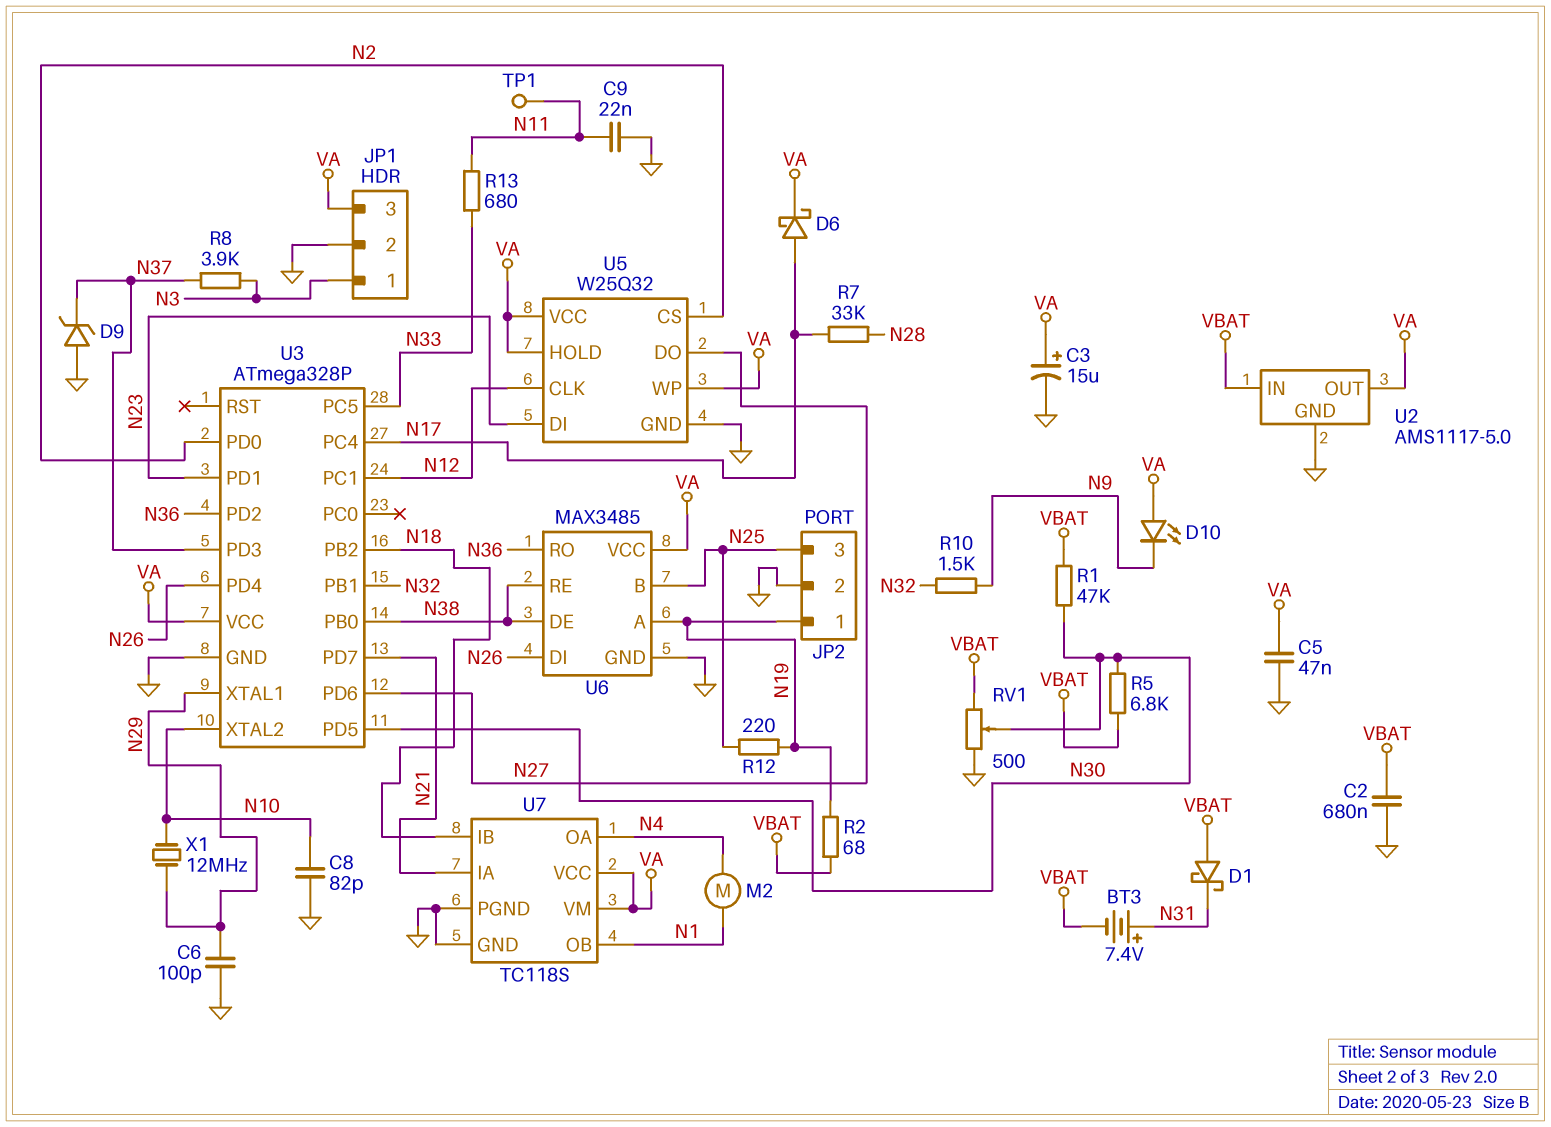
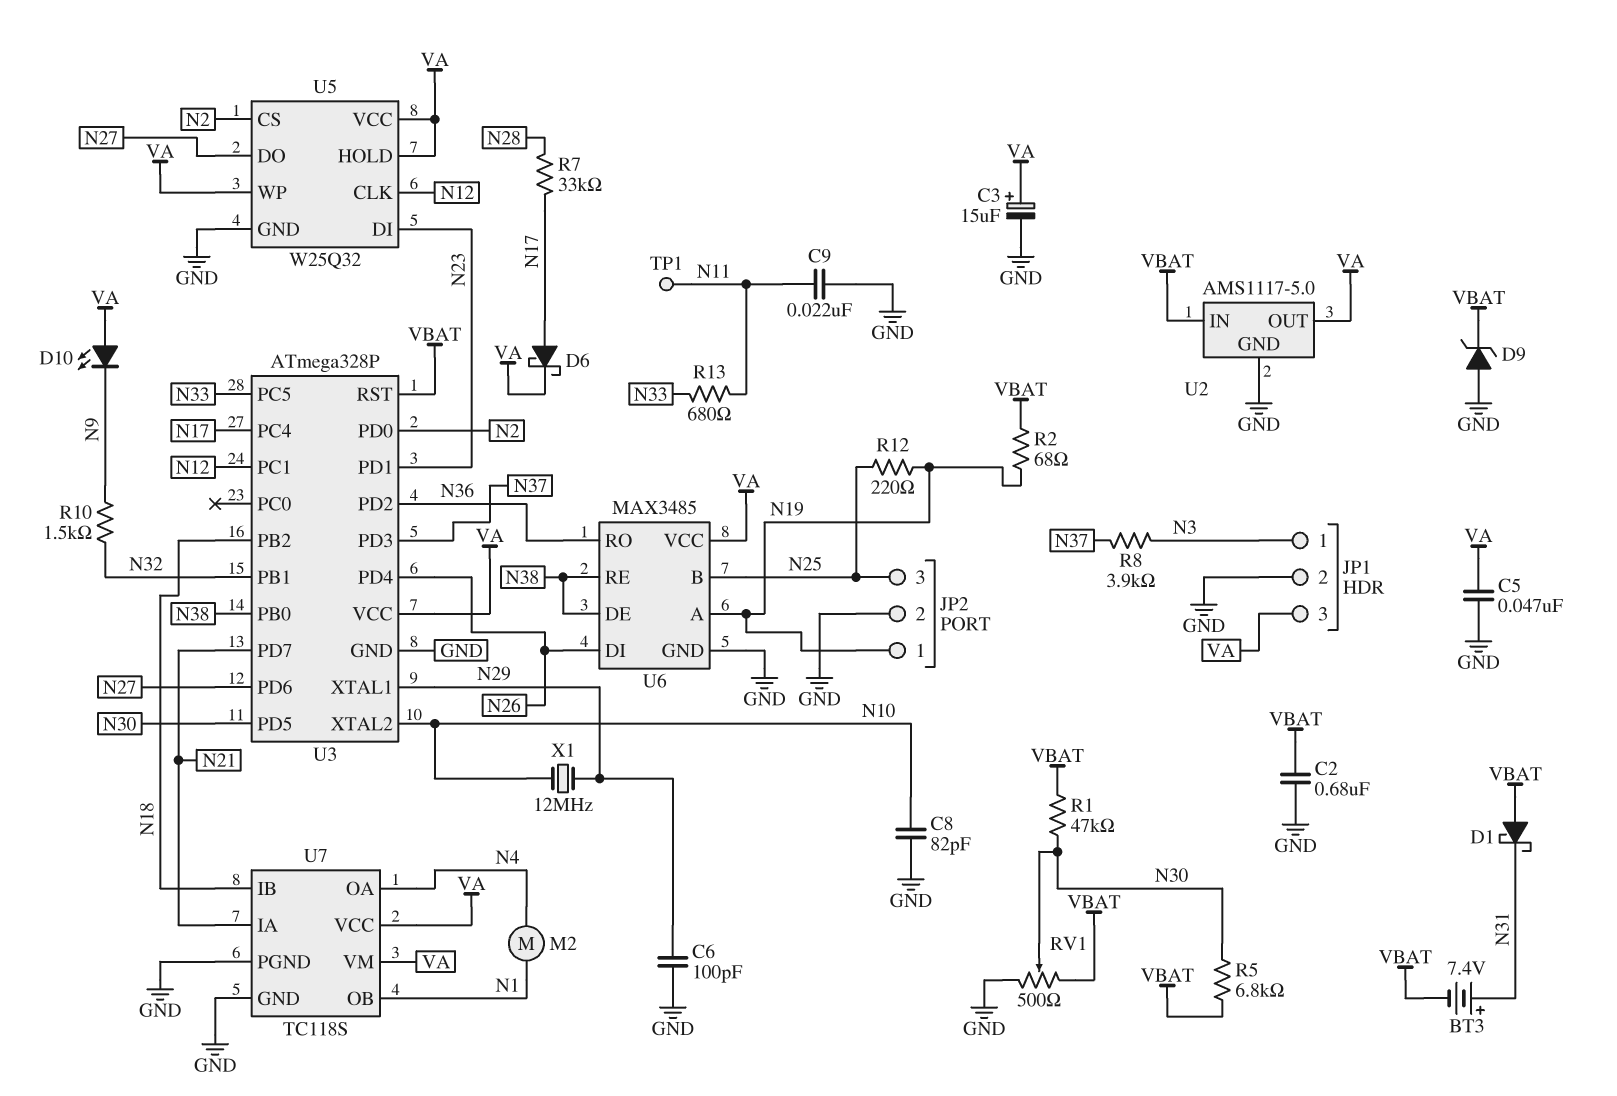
D9: zener (A GND, K N37) -> zener (A GND, K VBAT)
U3 pin RST: none -> VBAT

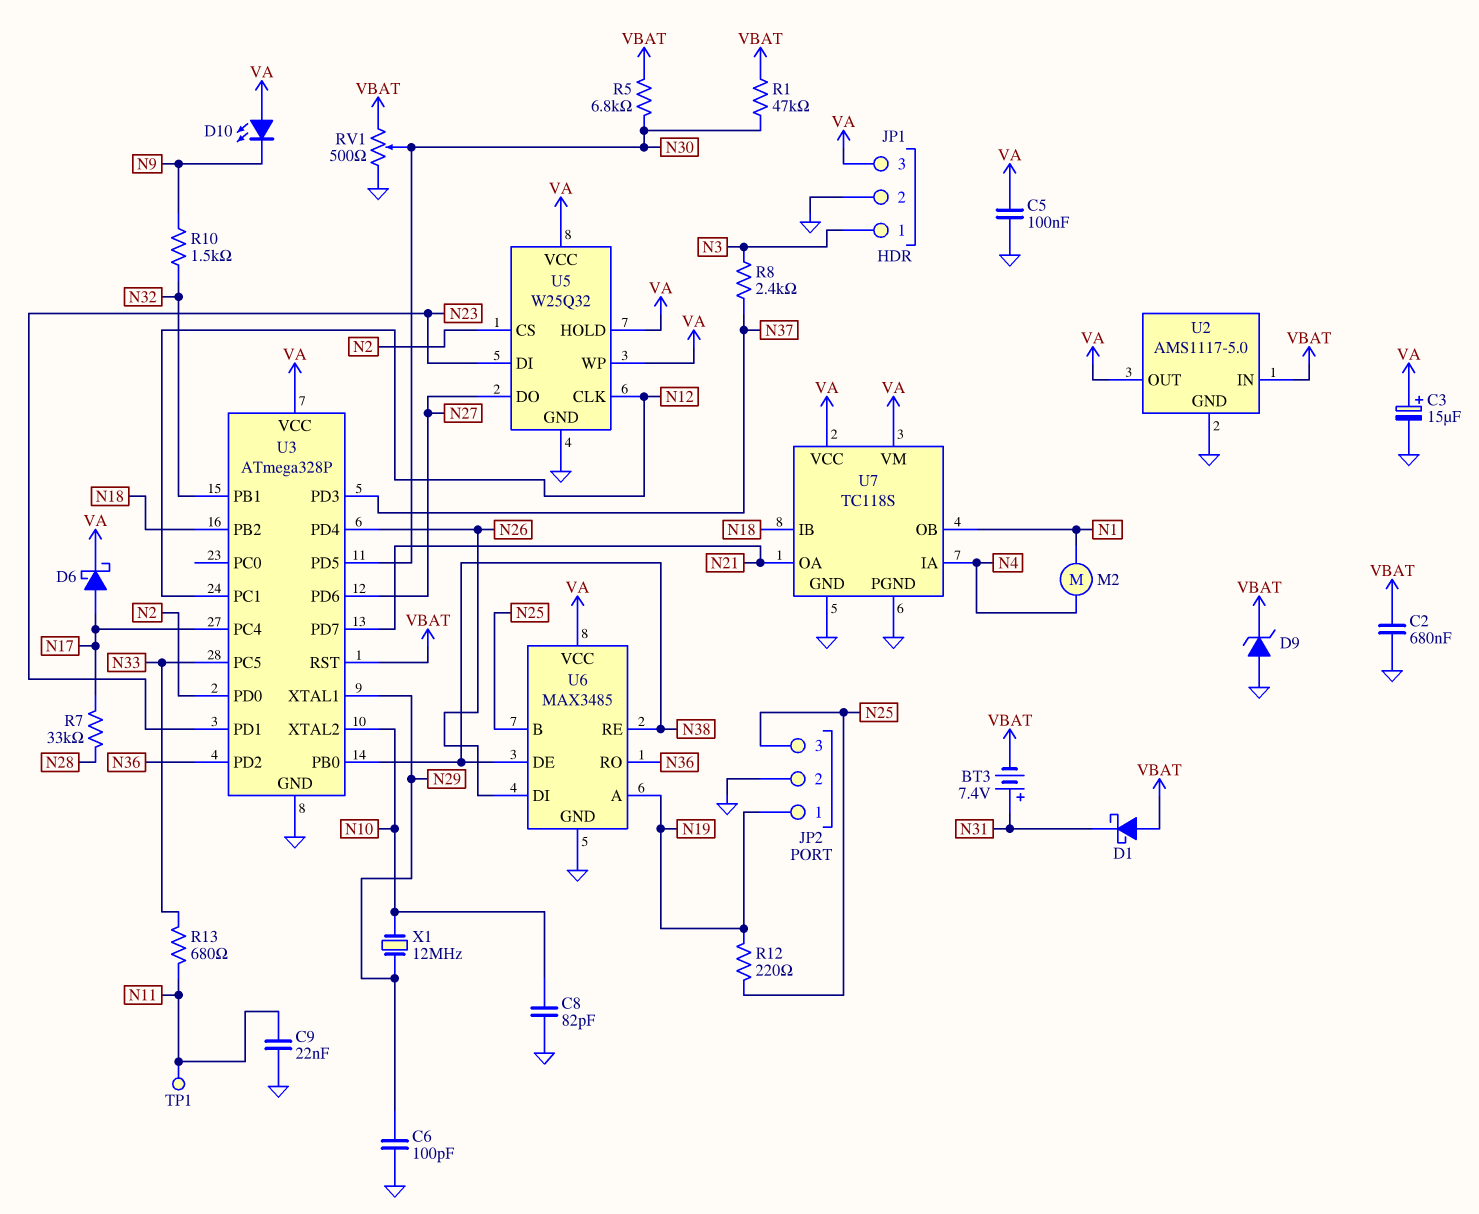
C5: 47nF (GND, VA) -> 100nF (GND, VA)
R2: 68 (N19, VBAT) -> none
R8: 3.9k (N3, N37) -> 2.4k (N3, N37)
U7 pin IA: N21 -> N4
U7 pin OA: N4 -> N21

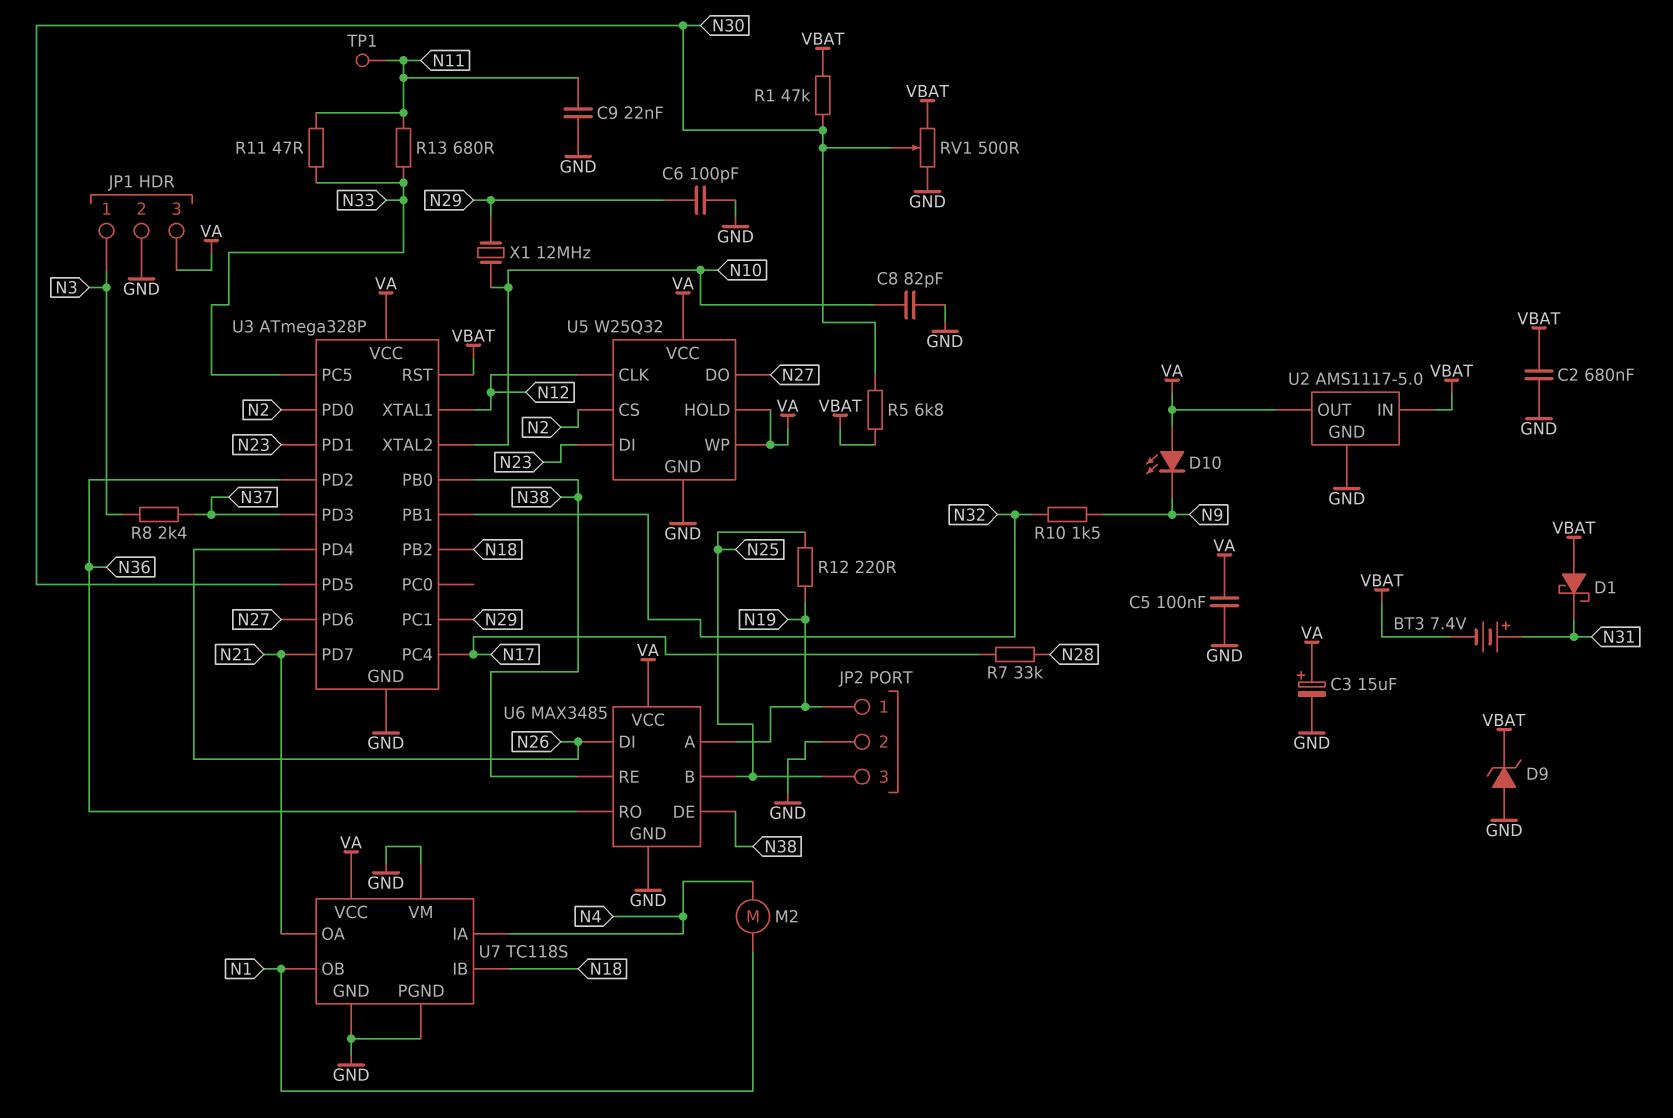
D6: schottky (A N17, K VA) -> none
R11: none -> 47 (N11, N33)
U3 pin PC1: N12 -> N29
U3 pin XTAL1: N29 -> N12
U7 pin VM: VA -> GND

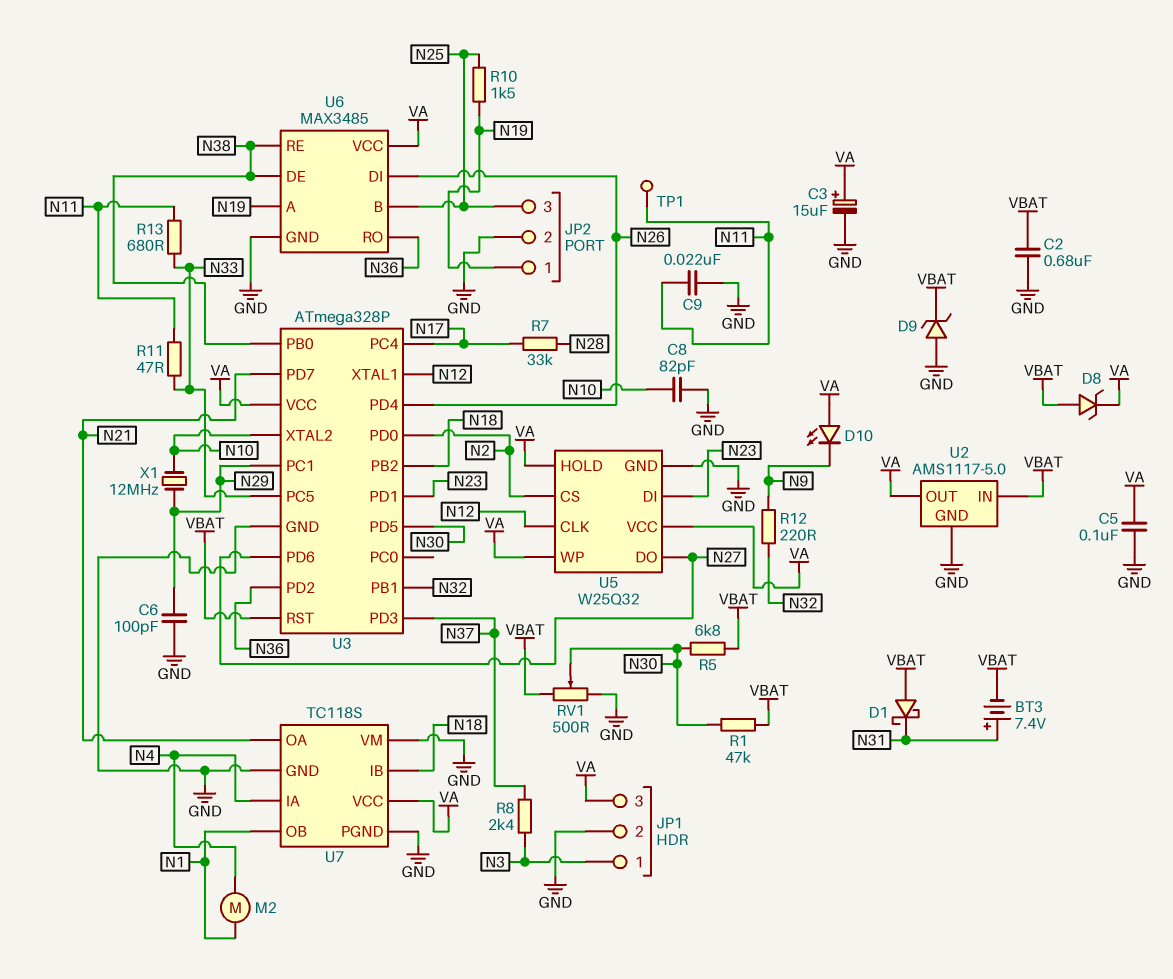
D8: none -> zener (A VBAT, K VA)
R10: 1.5k (N9, N32) -> 1.5k (N19, N25)
R12: 220 (N19, N25) -> 220 (N9, N32)

